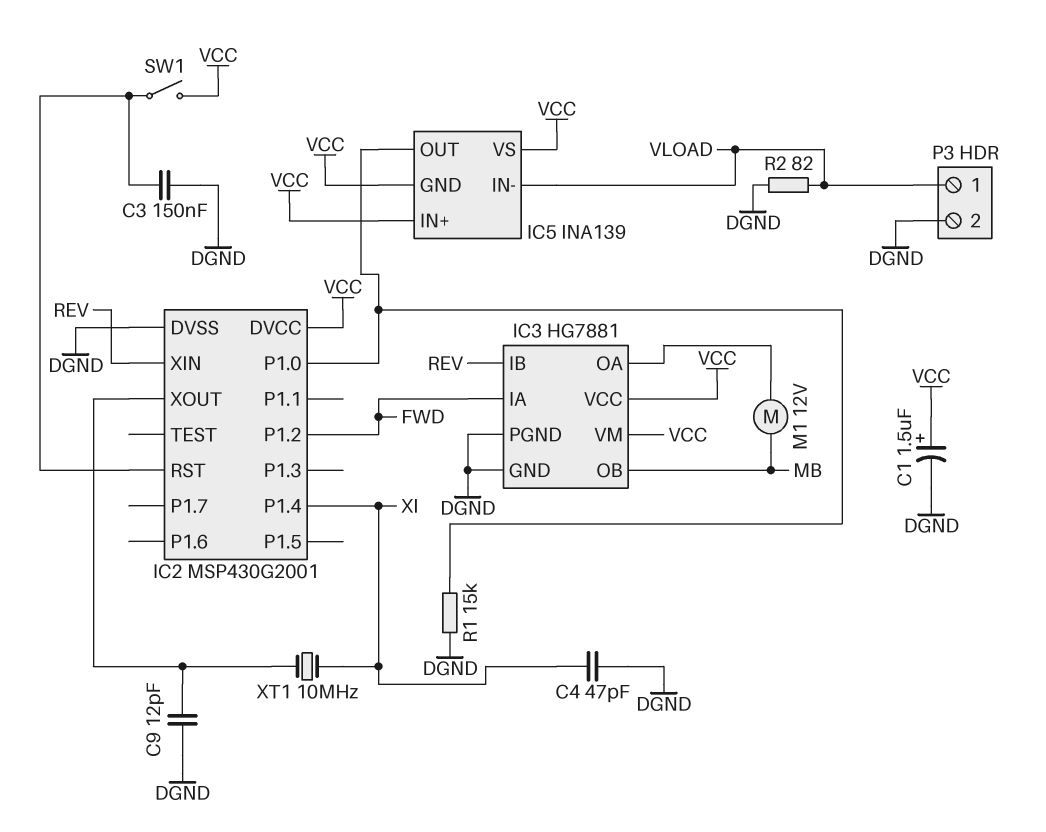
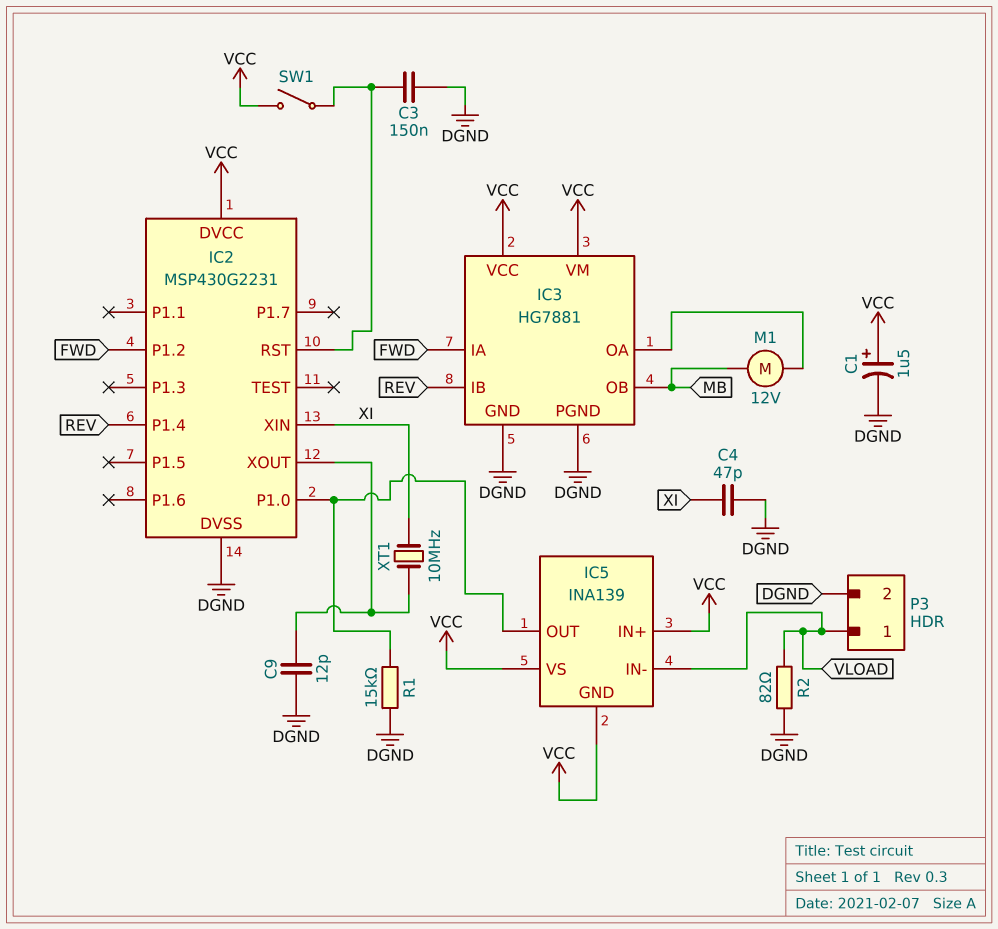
IC2: MSP430G2001 -> MSP430G2231
IC2 pin P1.4: XI -> REV
IC2 pin XIN: REV -> XI

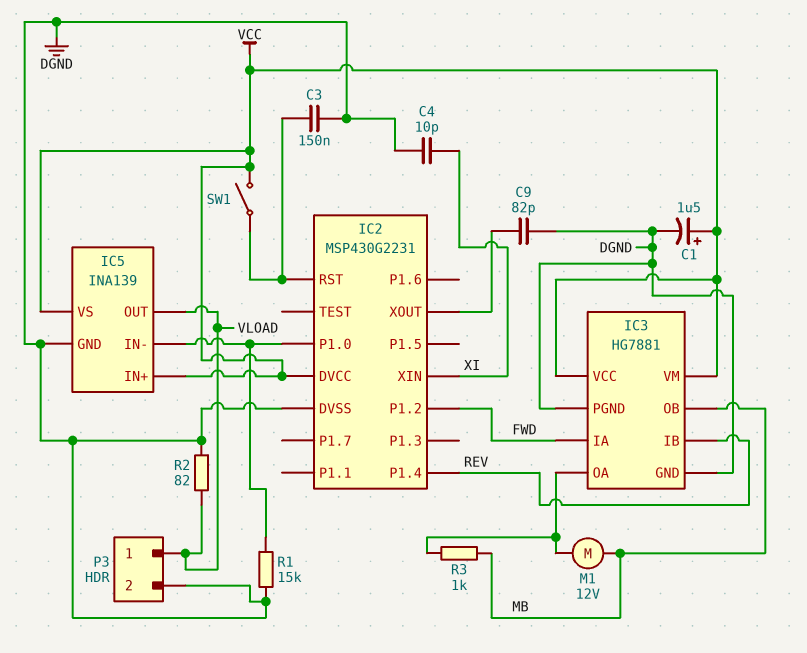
C4: 47pF (DGND, XI) -> 10pF (DGND, XI)
C9: 12pF (DGND, IC2/XOUT) -> 82pF (DGND, IC2/XOUT)
IC5 pin GND: VCC -> DGND
IC5 pin IN-: VLOAD -> IC2/P1.0
IC5 pin OUT: IC2/P1.0 -> VLOAD
R3: none -> 1k (IC3/OA, MB)
XT1: 10MHz (IC2/XOUT, XI) -> none

